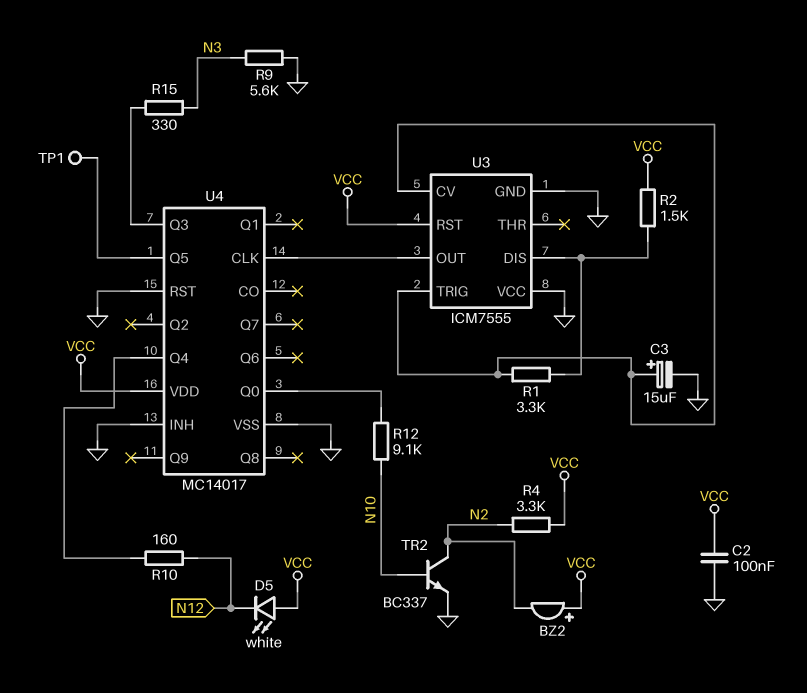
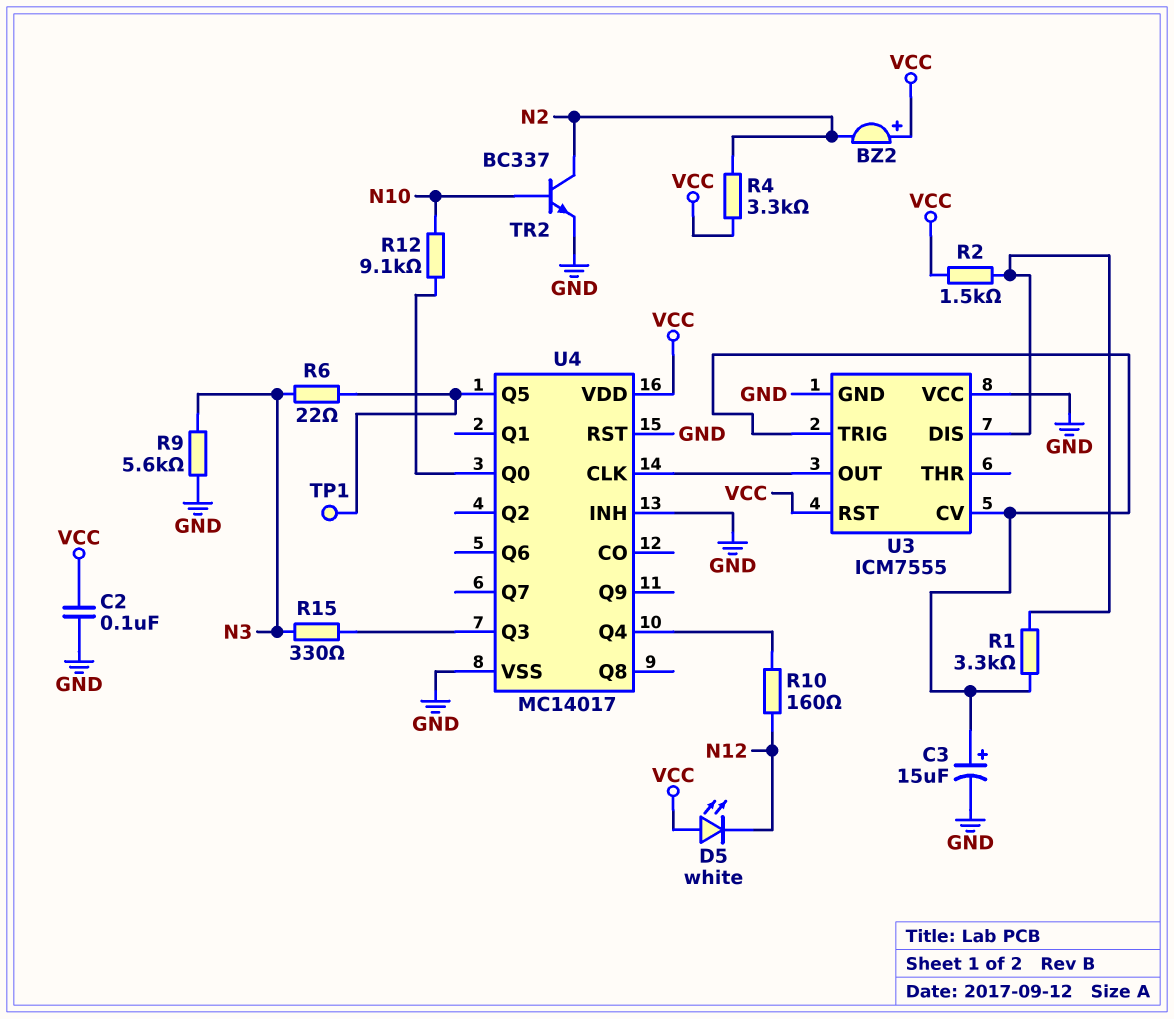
R6: none -> 22 (N3, U4/Q5)

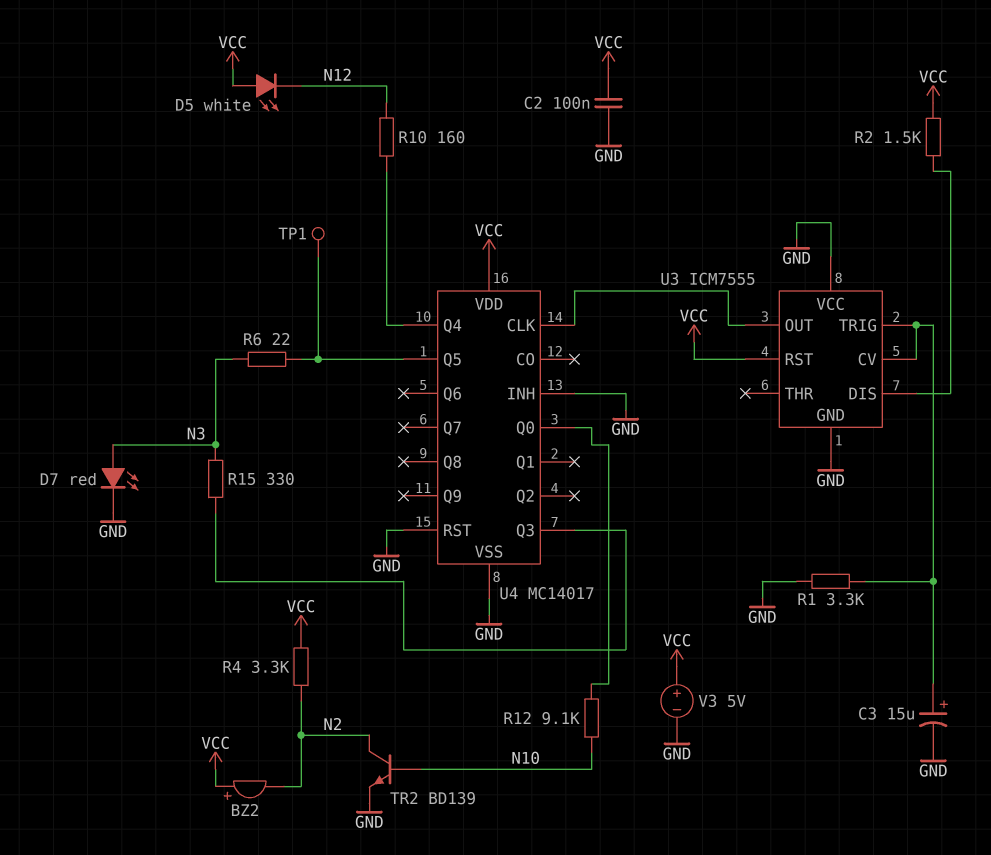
D7: none -> LED red (A N3, K GND)
R1: 3.3k (U3/CV, U3/DIS) -> 3.3k (GND, U3/CV)
R9: 5.6k (GND, N3) -> none
TR2: NPN BC337 (B N10, C N2, E GND) -> NPN BD139 (B N10, C N2, E GND)
V3: none -> 5V (plus VCC, minus GND)

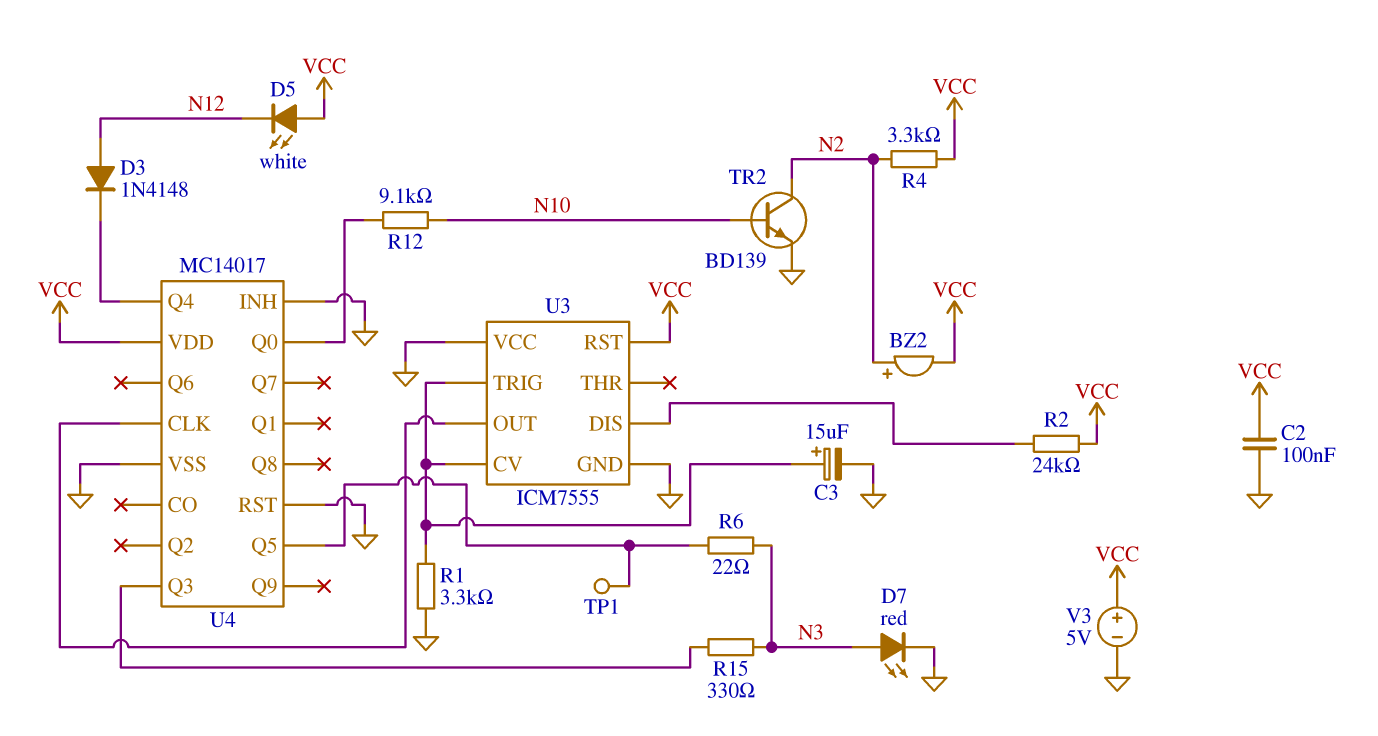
BZ2: buzzer (plus VCC, minus N2) -> buzzer (plus N2, minus VCC)
D3: none -> diode 1N4148 (A N12, K U4/Q4)
R2: 1.5k (U3/DIS, VCC) -> 24k (U3/DIS, VCC)
R10: 160 (N12, U4/Q4) -> none

